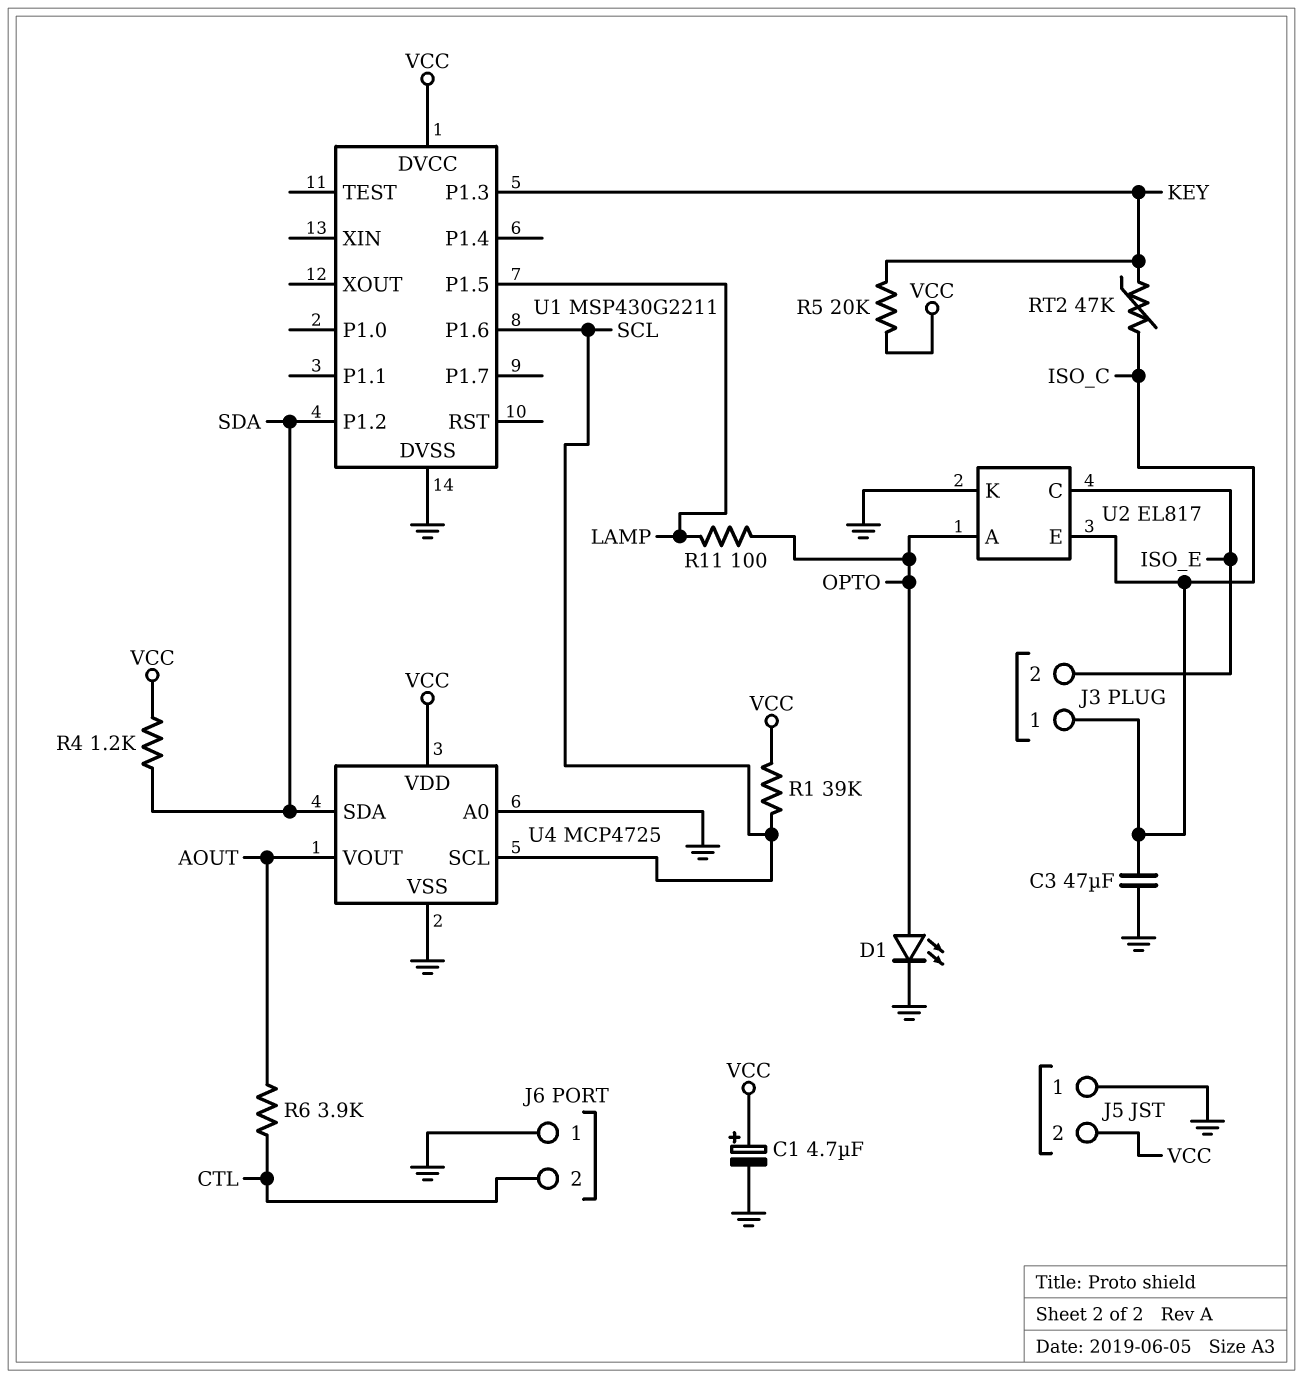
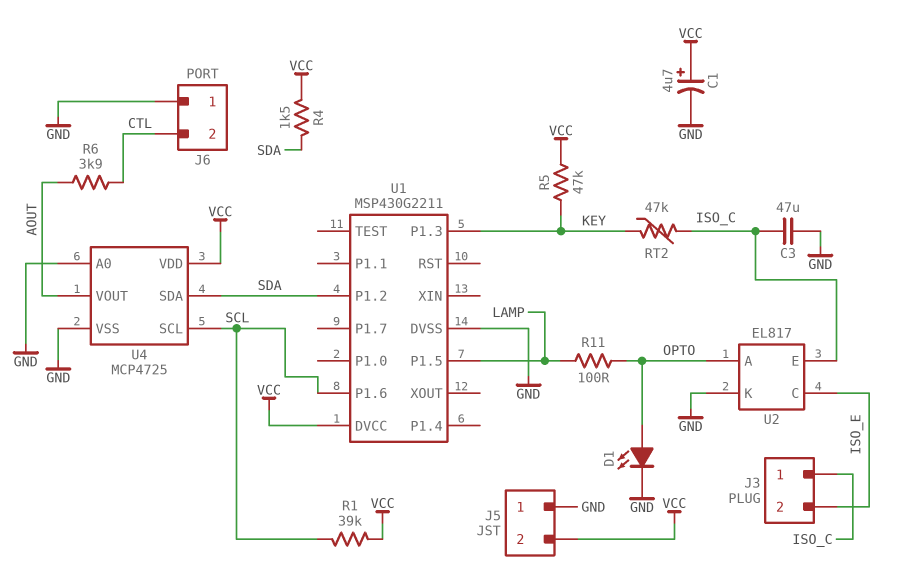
R4: 1.2k (SDA, VCC) -> 1.5k (SDA, VCC)
R5: 20k (KEY, VCC) -> 47k (KEY, VCC)

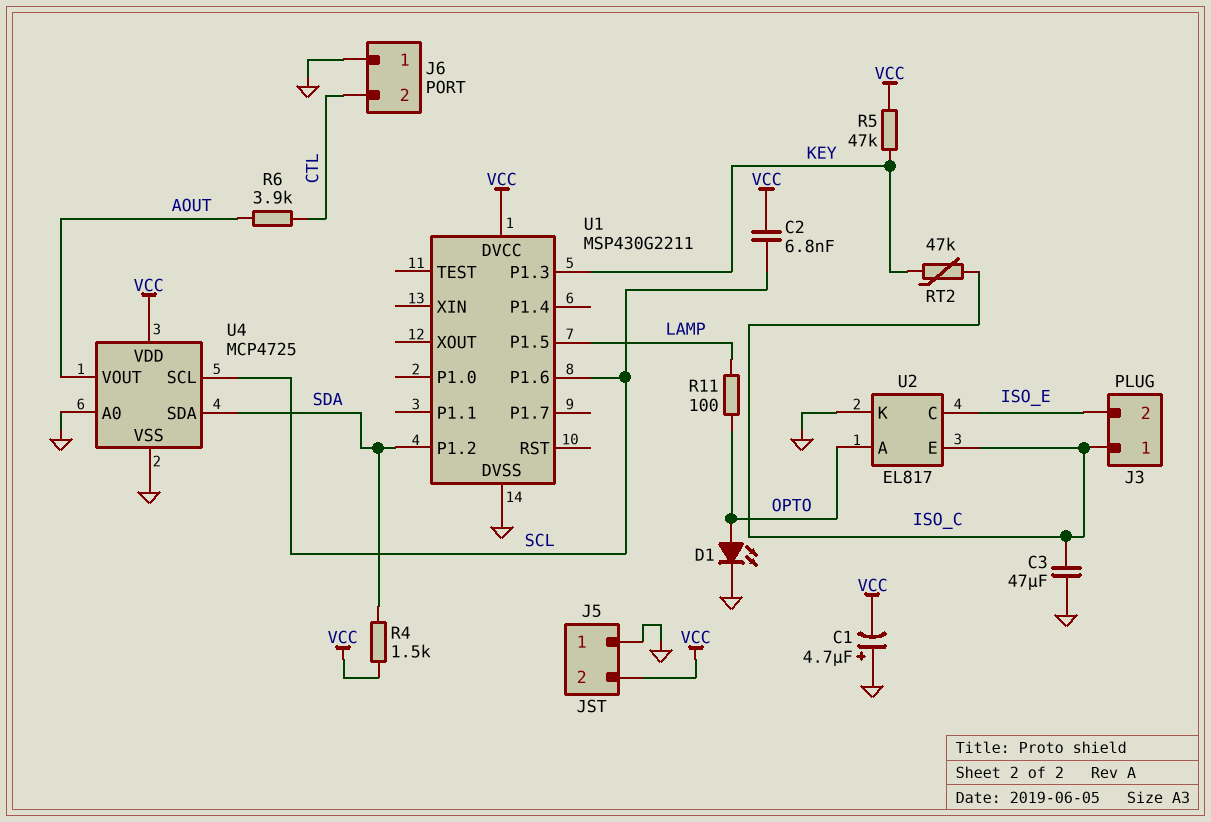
C1: 4.7uF (plus VCC, minus GND) -> 4.7uF (plus GND, minus VCC)
C2: none -> 6.8nF (SCL, VCC)
R1: 39k (SCL, VCC) -> none

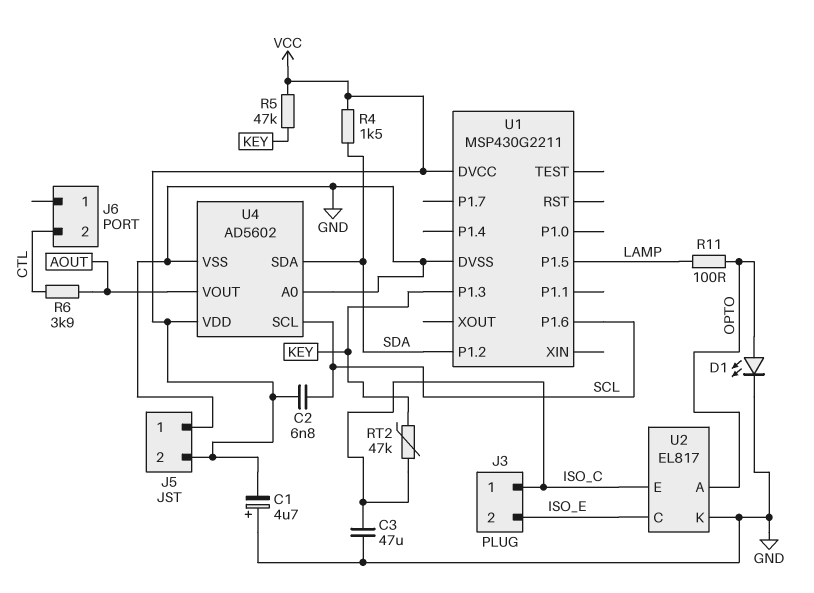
J6 pin 1: GND -> none
U4: MCP4725 -> AD5602

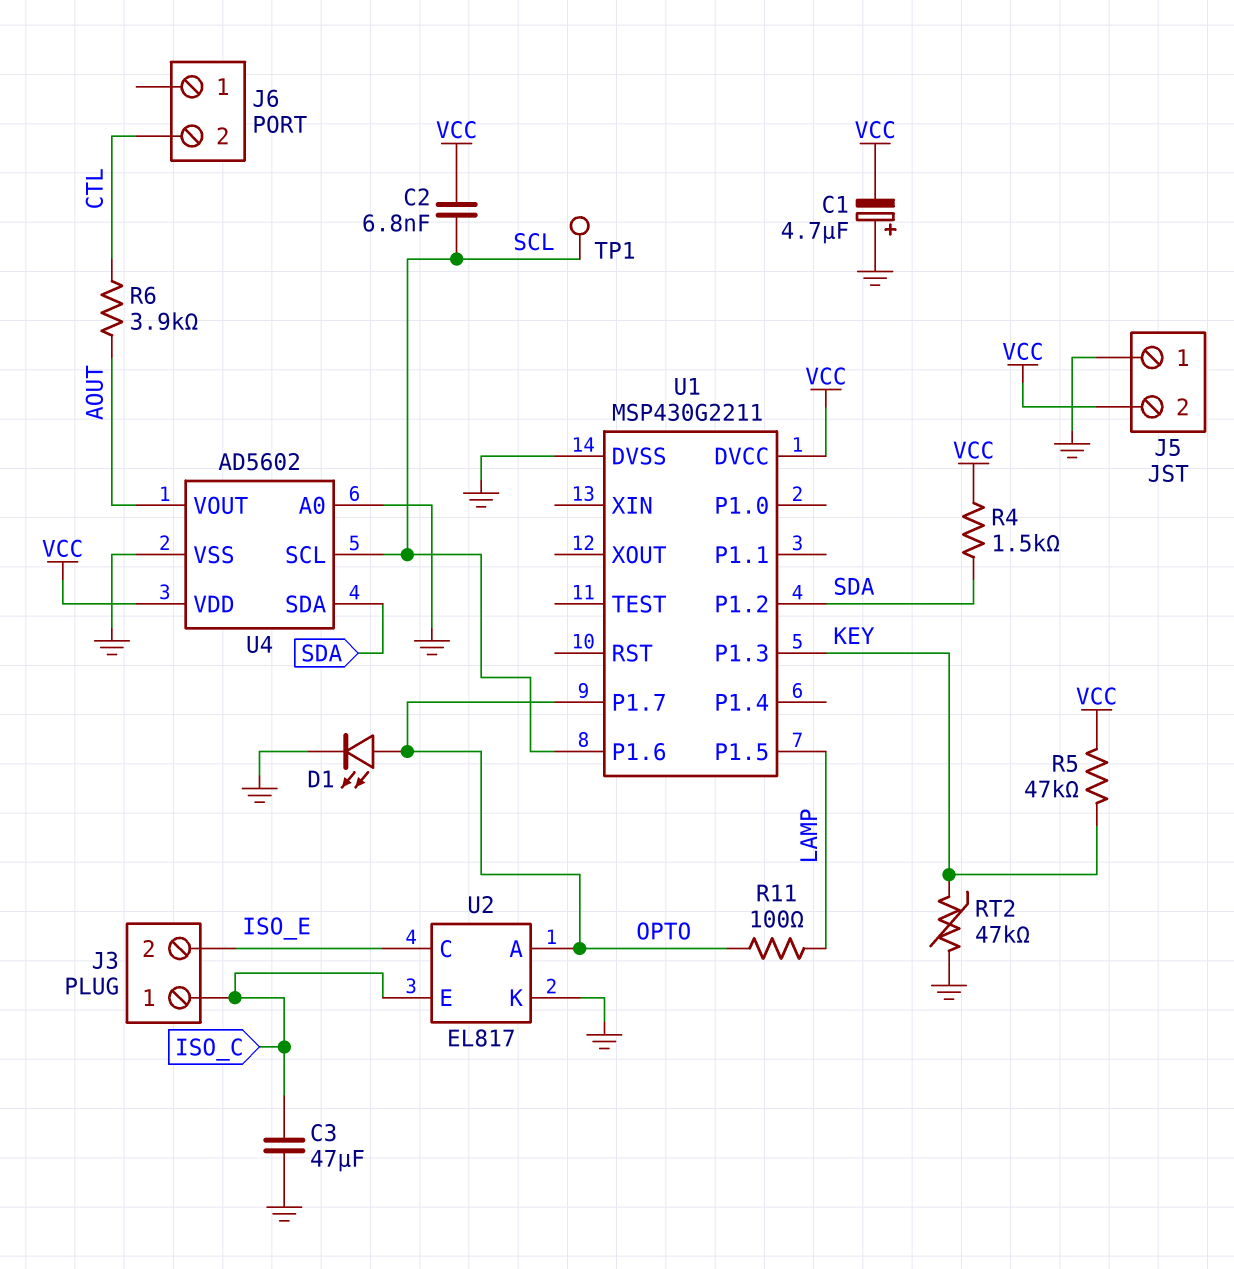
RT2: 47k (ISO_C, KEY) -> 47k (GND, KEY)
TP1: none -> test point (SCL)
U1 pin P1.7: none -> OPTO

